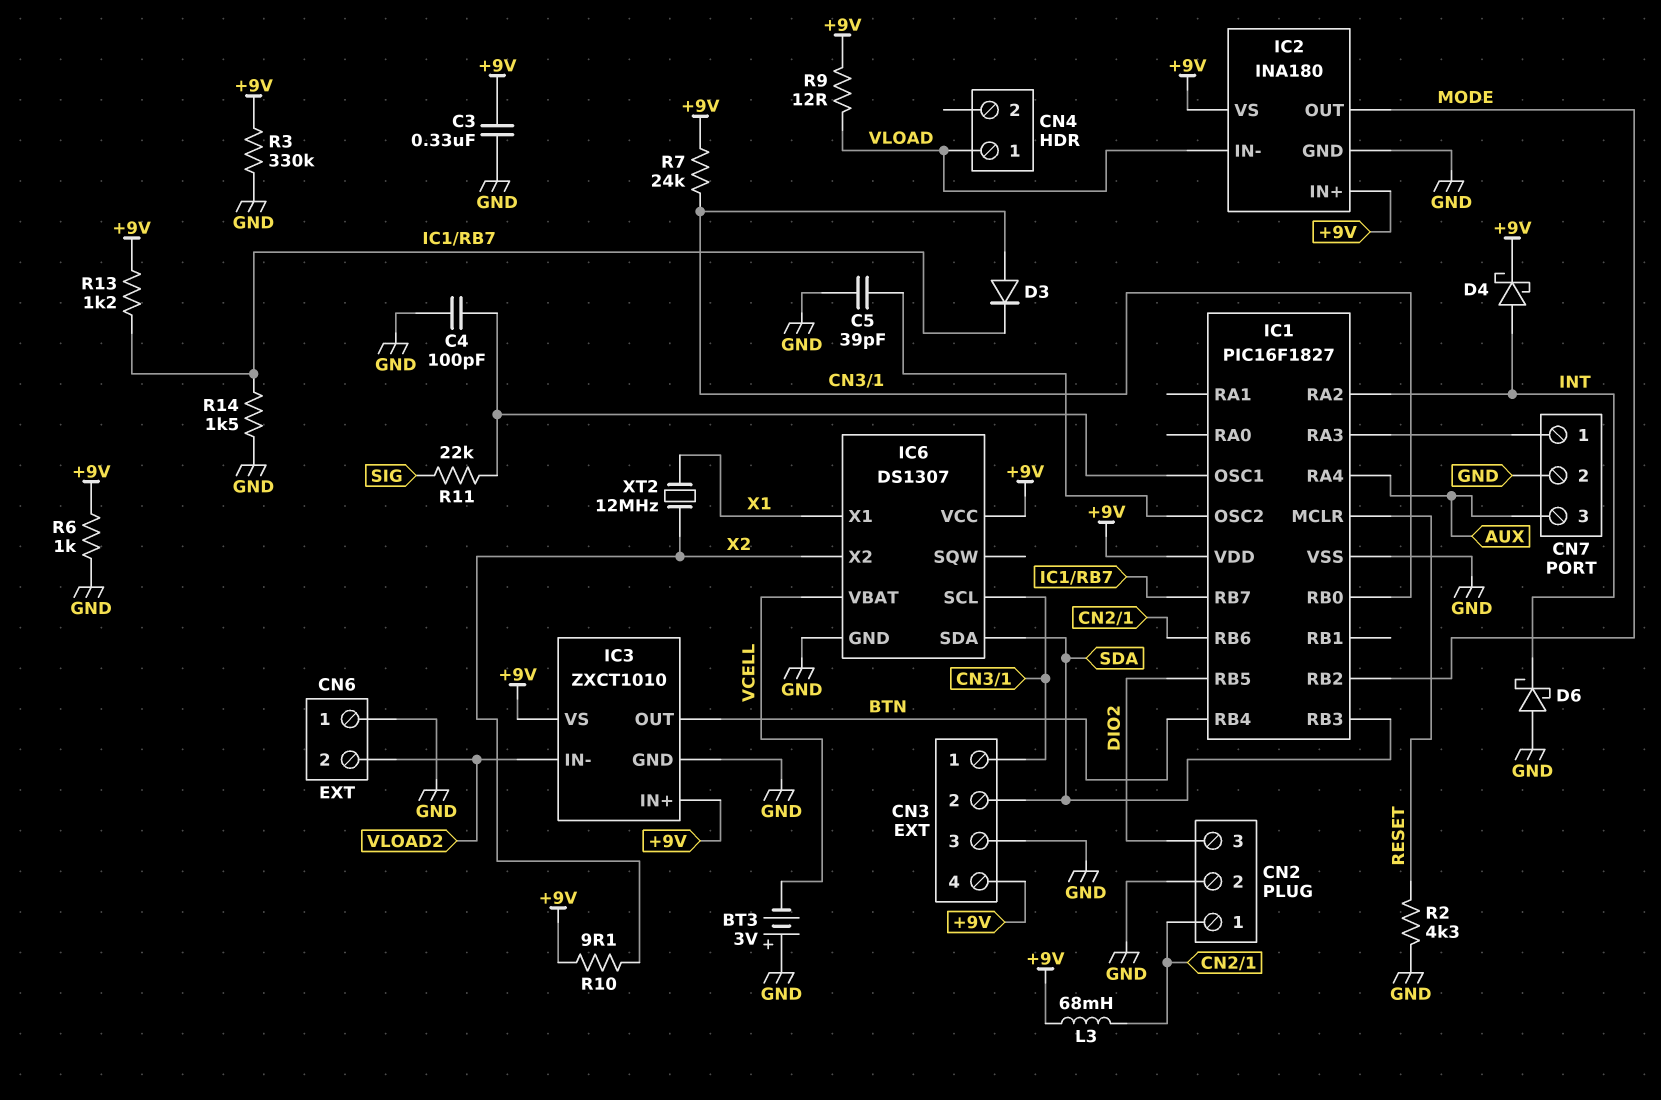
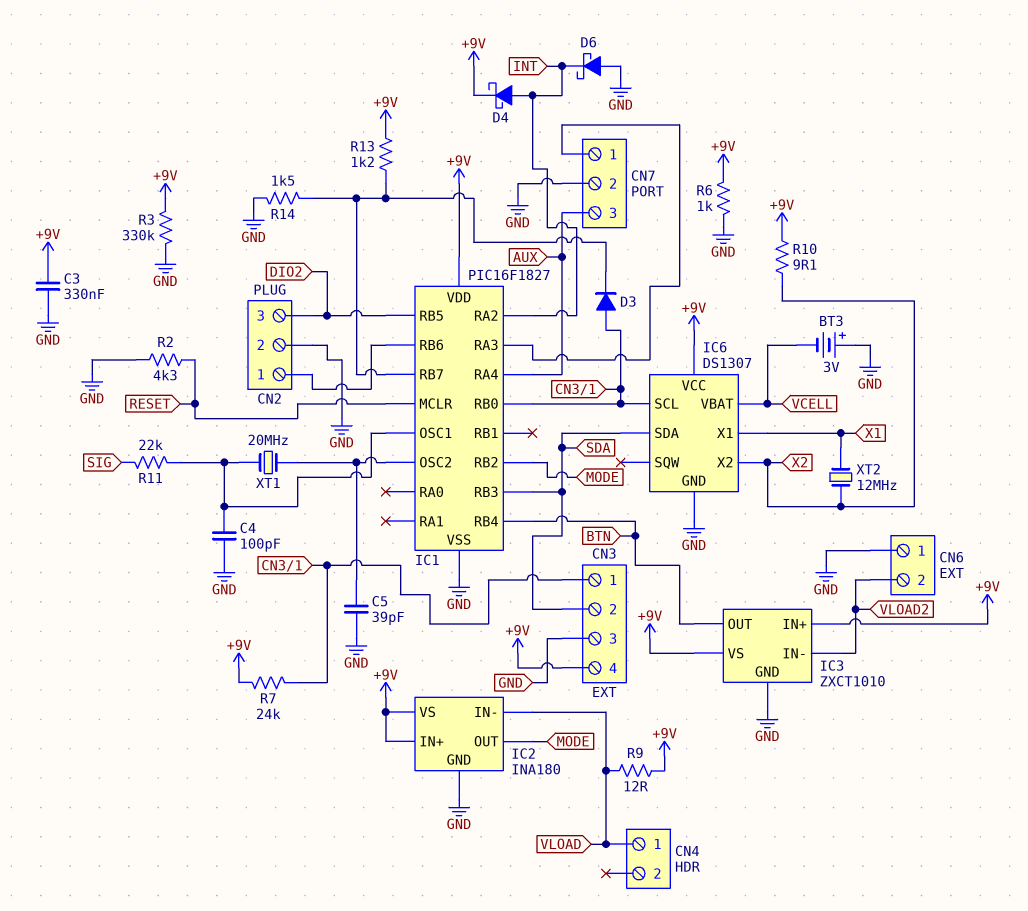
L3: 68mH (+9V, CN2/1) -> none
XT1: none -> 20MHz (IC1/OSC1, IC1/OSC2)

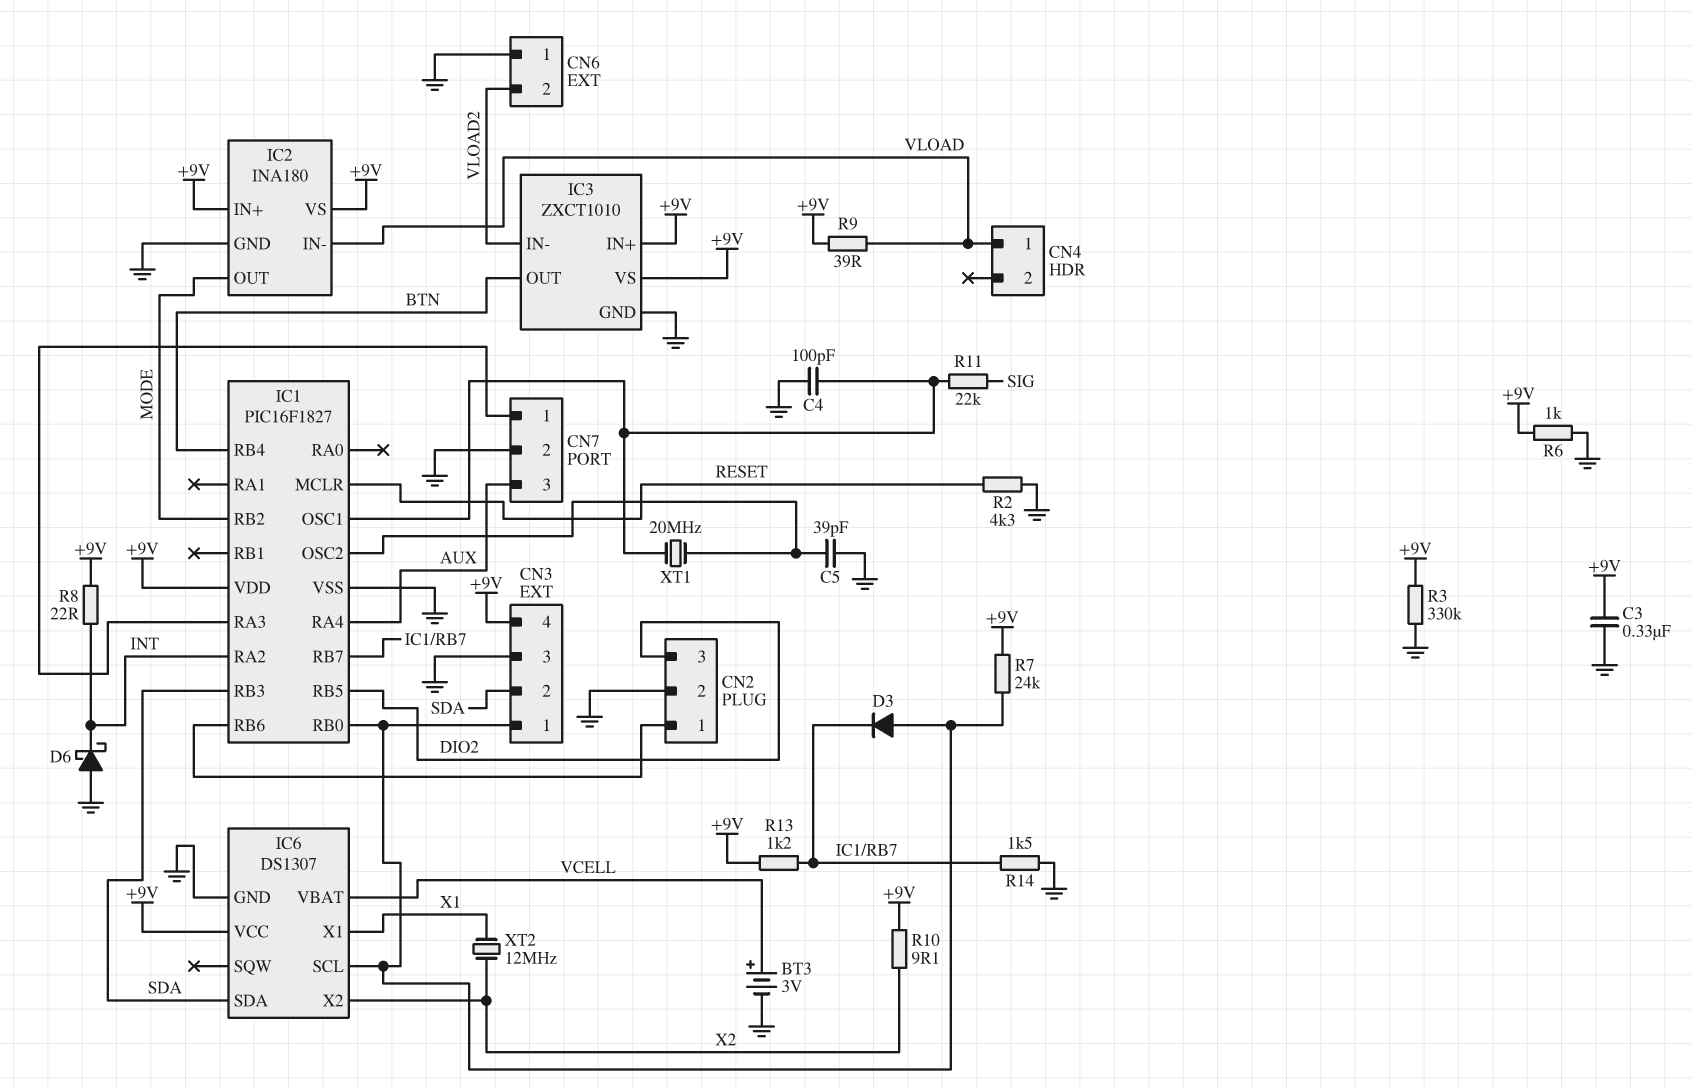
BT3: 3V (plus GND, minus VCELL) -> 3V (plus VCELL, minus GND)
D4: schottky (A INT, K +9V) -> none
R8: none -> 22 (+9V, INT)
R9: 12 (+9V, VLOAD) -> 39 (+9V, VLOAD)

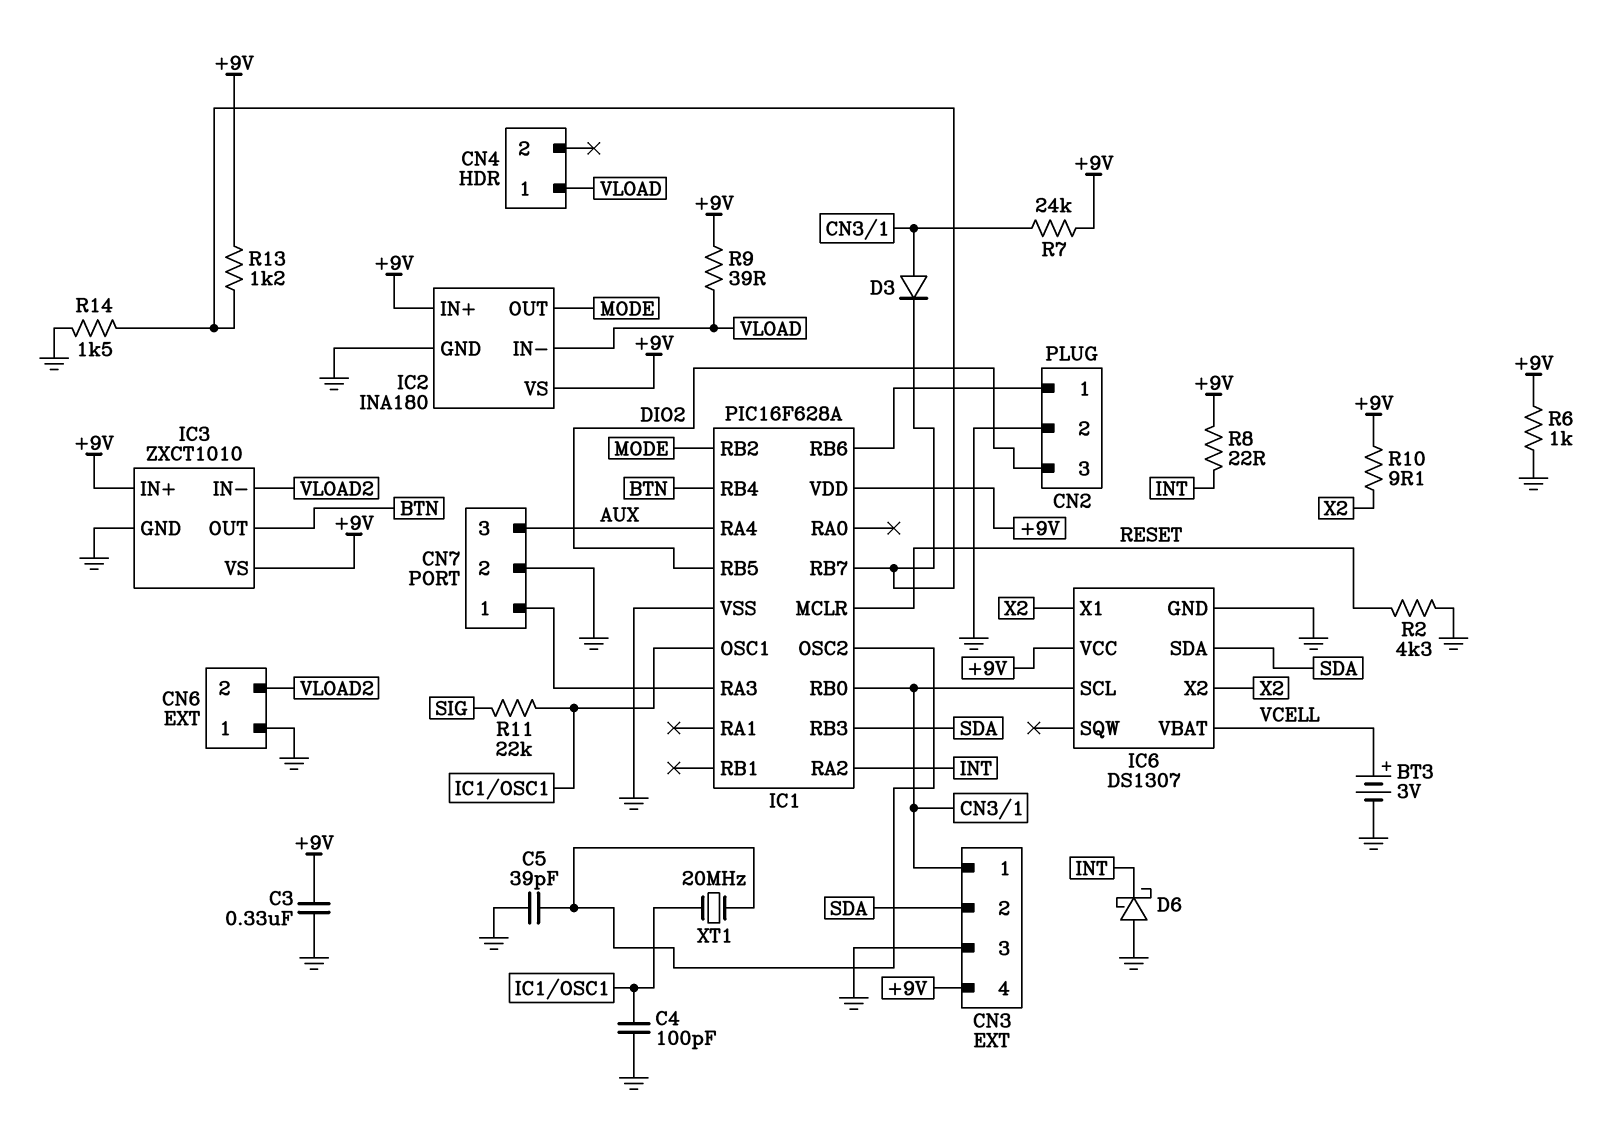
IC1: PIC16F1827 -> PIC16F628A
IC6 pin X1: X1 -> X2
R3: 330k (+9V, GND) -> none
XT2: 12MHz (X1, X2) -> none

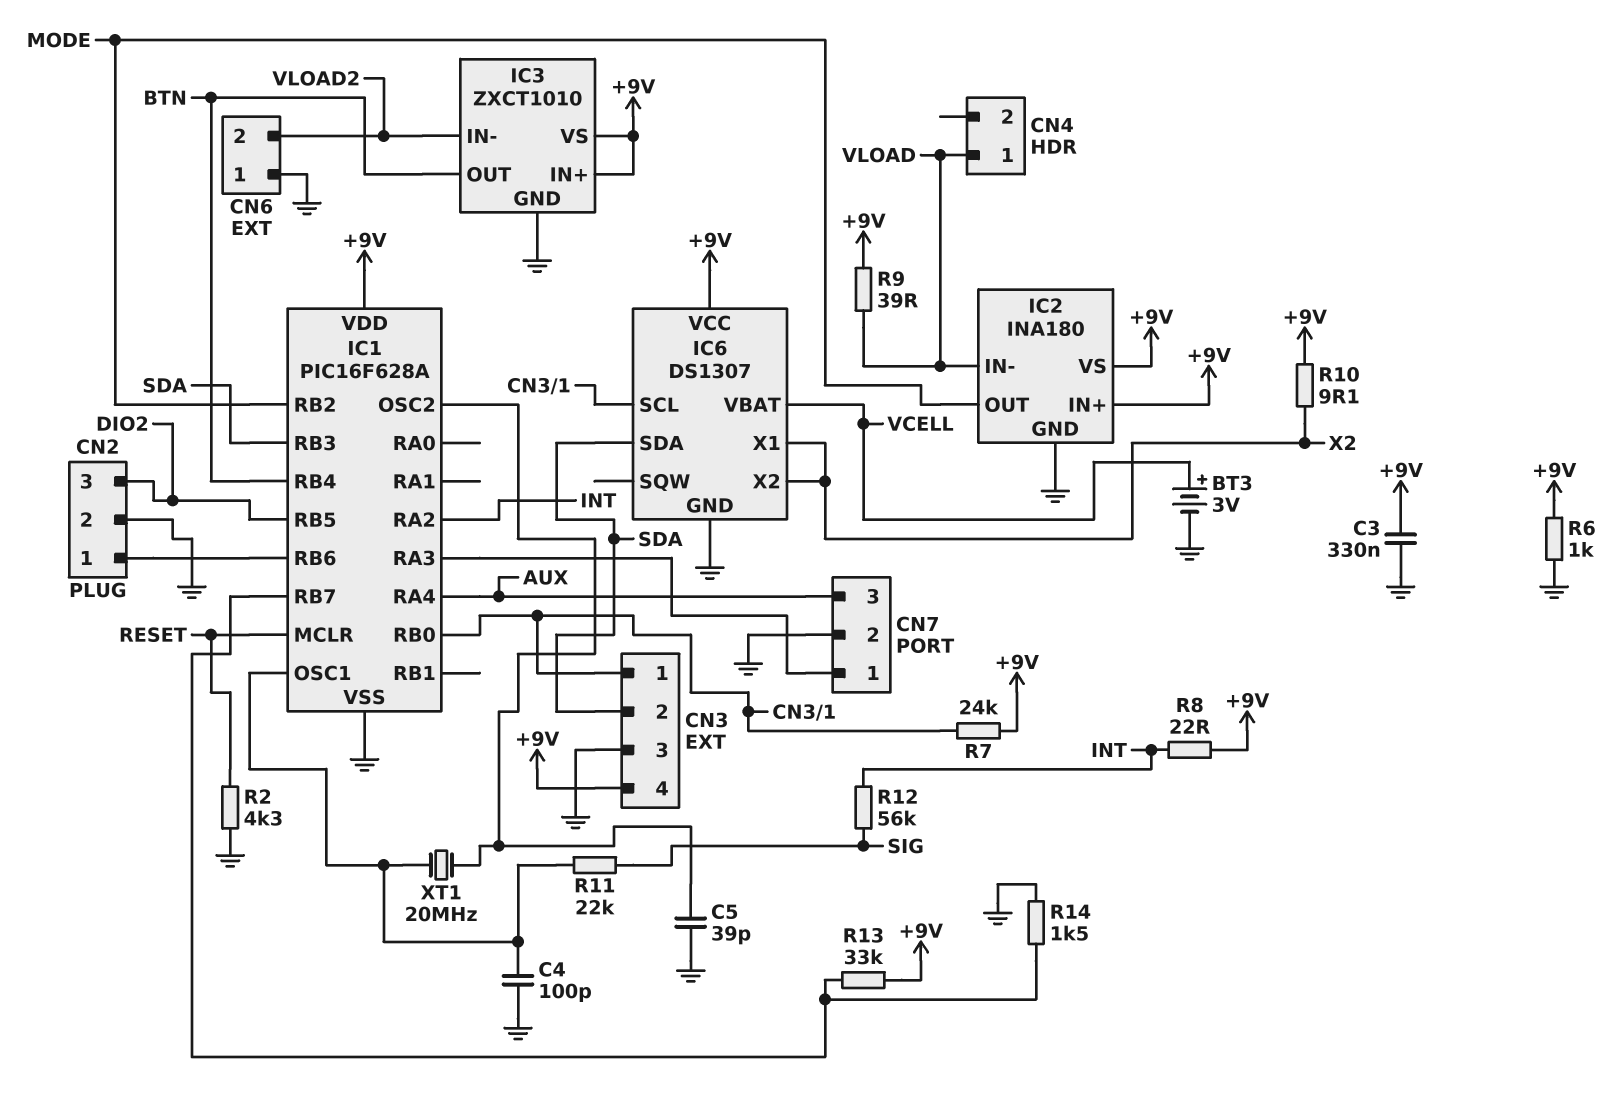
D3: diode (A CN3/1, K IC1/RB7) -> none
D6: schottky (A GND, K INT) -> none
R12: none -> 56k (INT, SIG)
R13: 1.2k (+9V, IC1/RB7) -> 33k (+9V, IC1/RB7)

